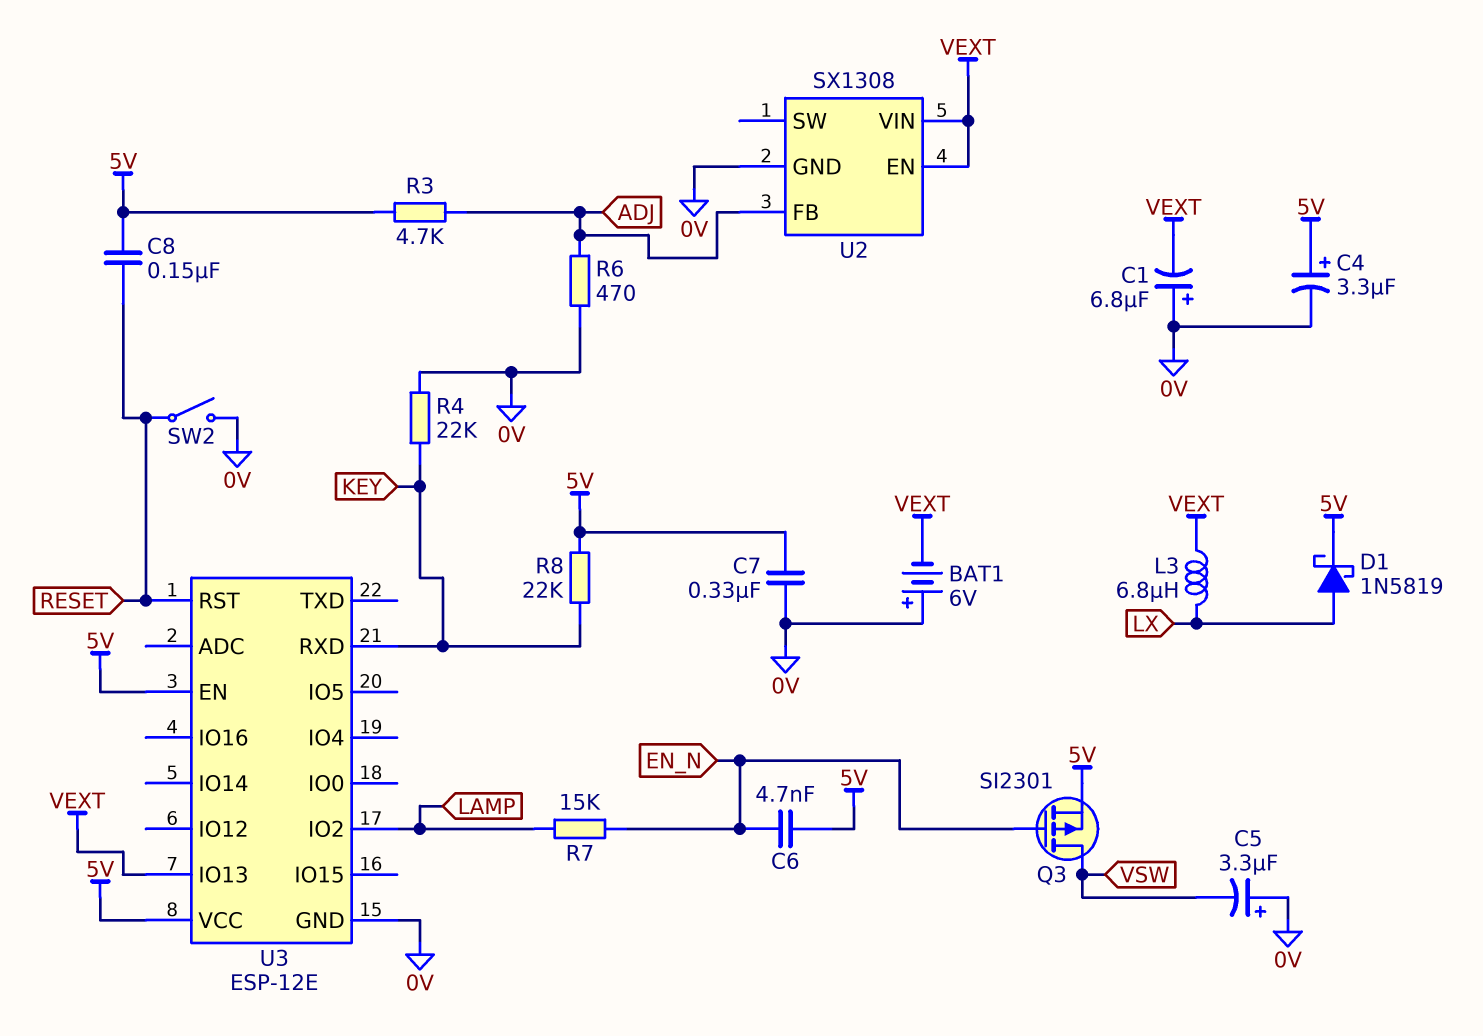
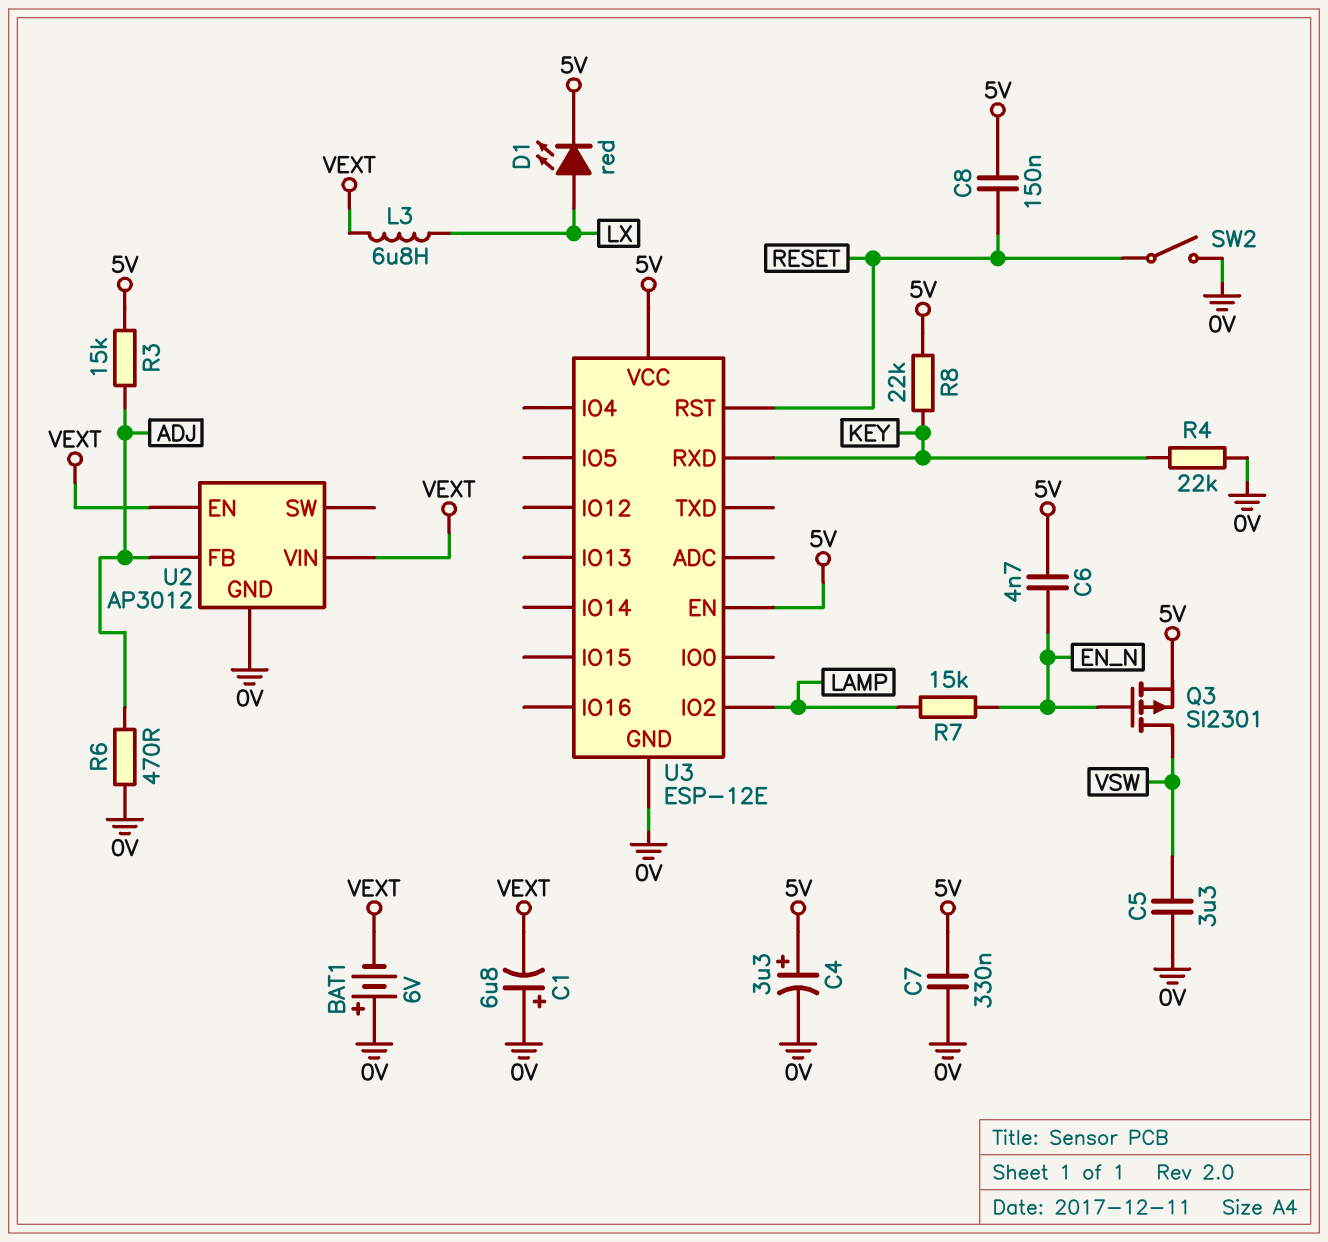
C5: 3.3uF (plus 0V, minus VSW) -> 3.3uF (0V, VSW)
D1: schottky 1N5819 (A LX, K 5V) -> LED red (A LX, K 5V)
R3: 4.7k (5V, ADJ) -> 15k (5V, ADJ)
U2: SX1308 -> AP3012
U3 pin IO13: VEXT -> none

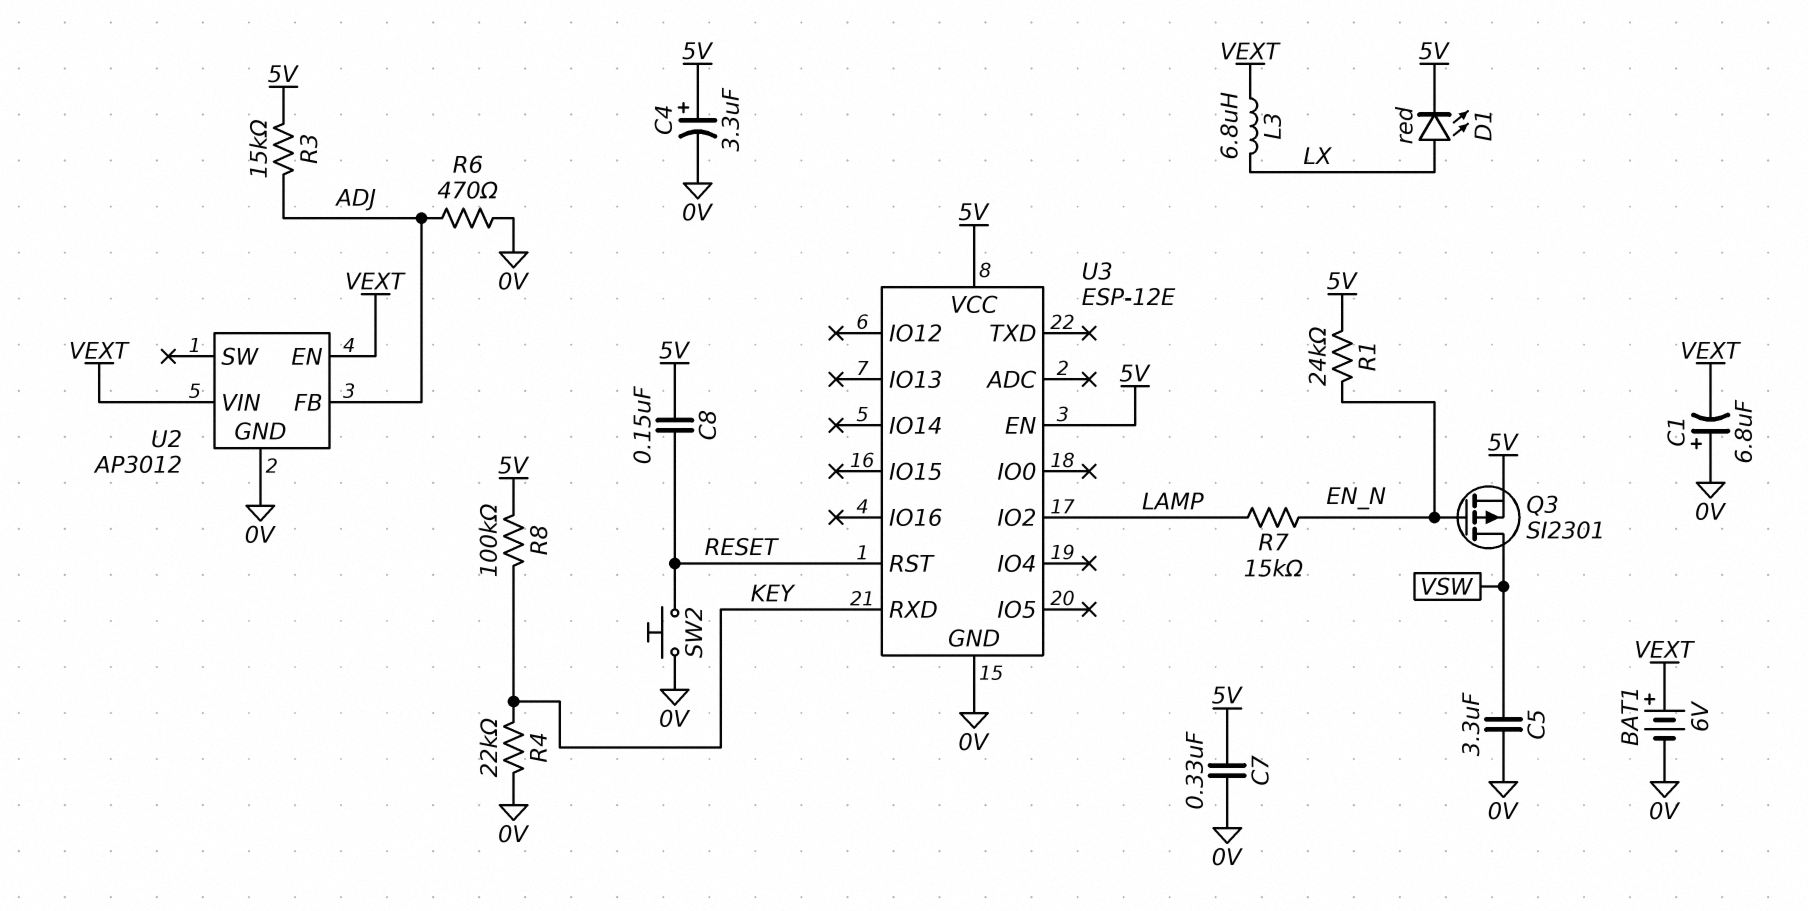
BAT1: 6V (plus 0V, minus VEXT) -> 6V (plus VEXT, minus 0V)
C6: 4.7nF (5V, EN_N) -> none
R1: none -> 24k (5V, EN_N)
R8: 22k (5V, KEY) -> 100k (5V, KEY)
SW2: switch (0V, RESET) -> button (0V, RESET)

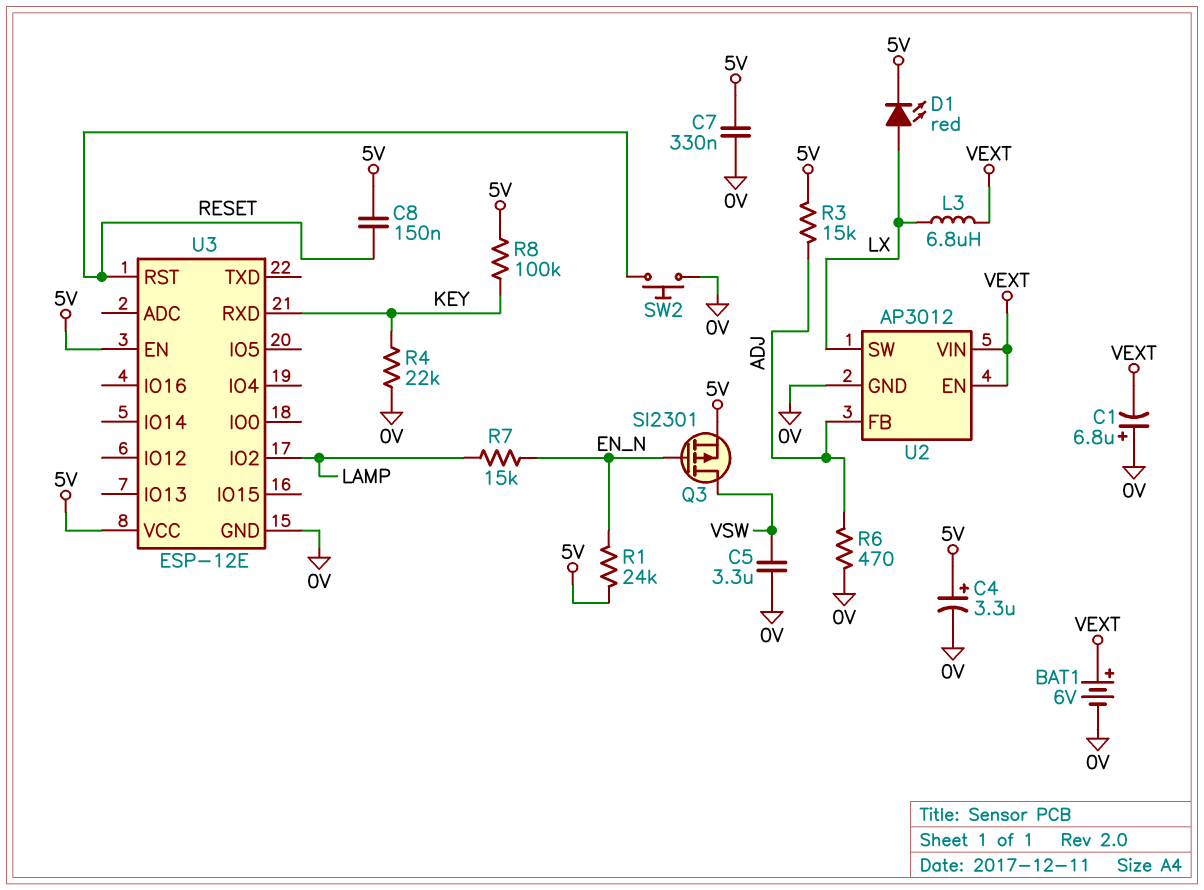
U2 pin SW: none -> LX

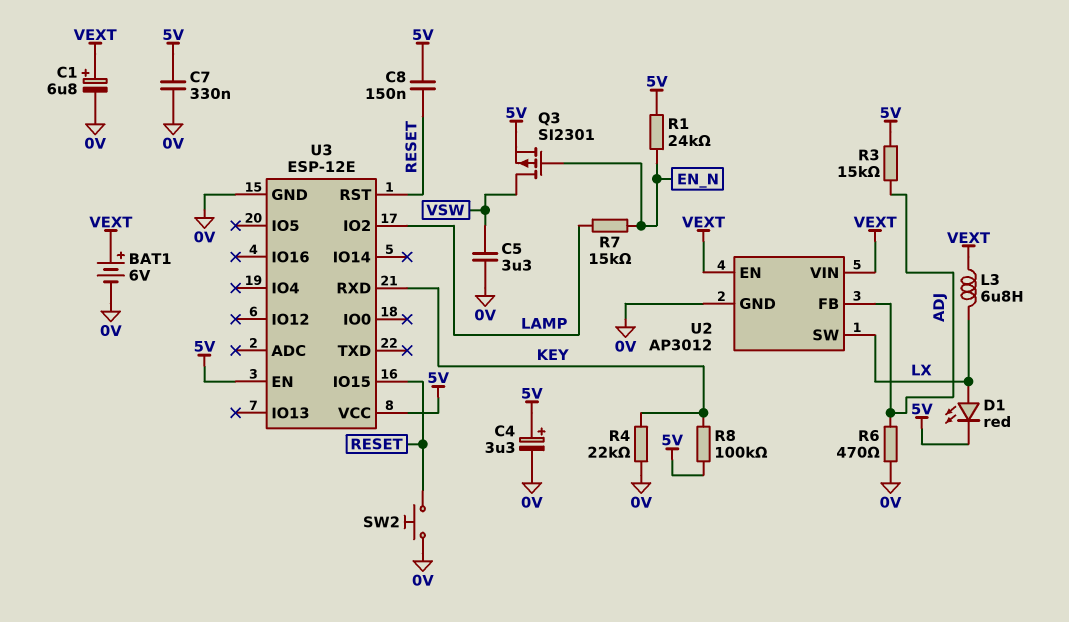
C1: 6.8uF (plus 0V, minus VEXT) -> 6.8uF (plus VEXT, minus 0V)
U3 pin IO15: none -> RESET

